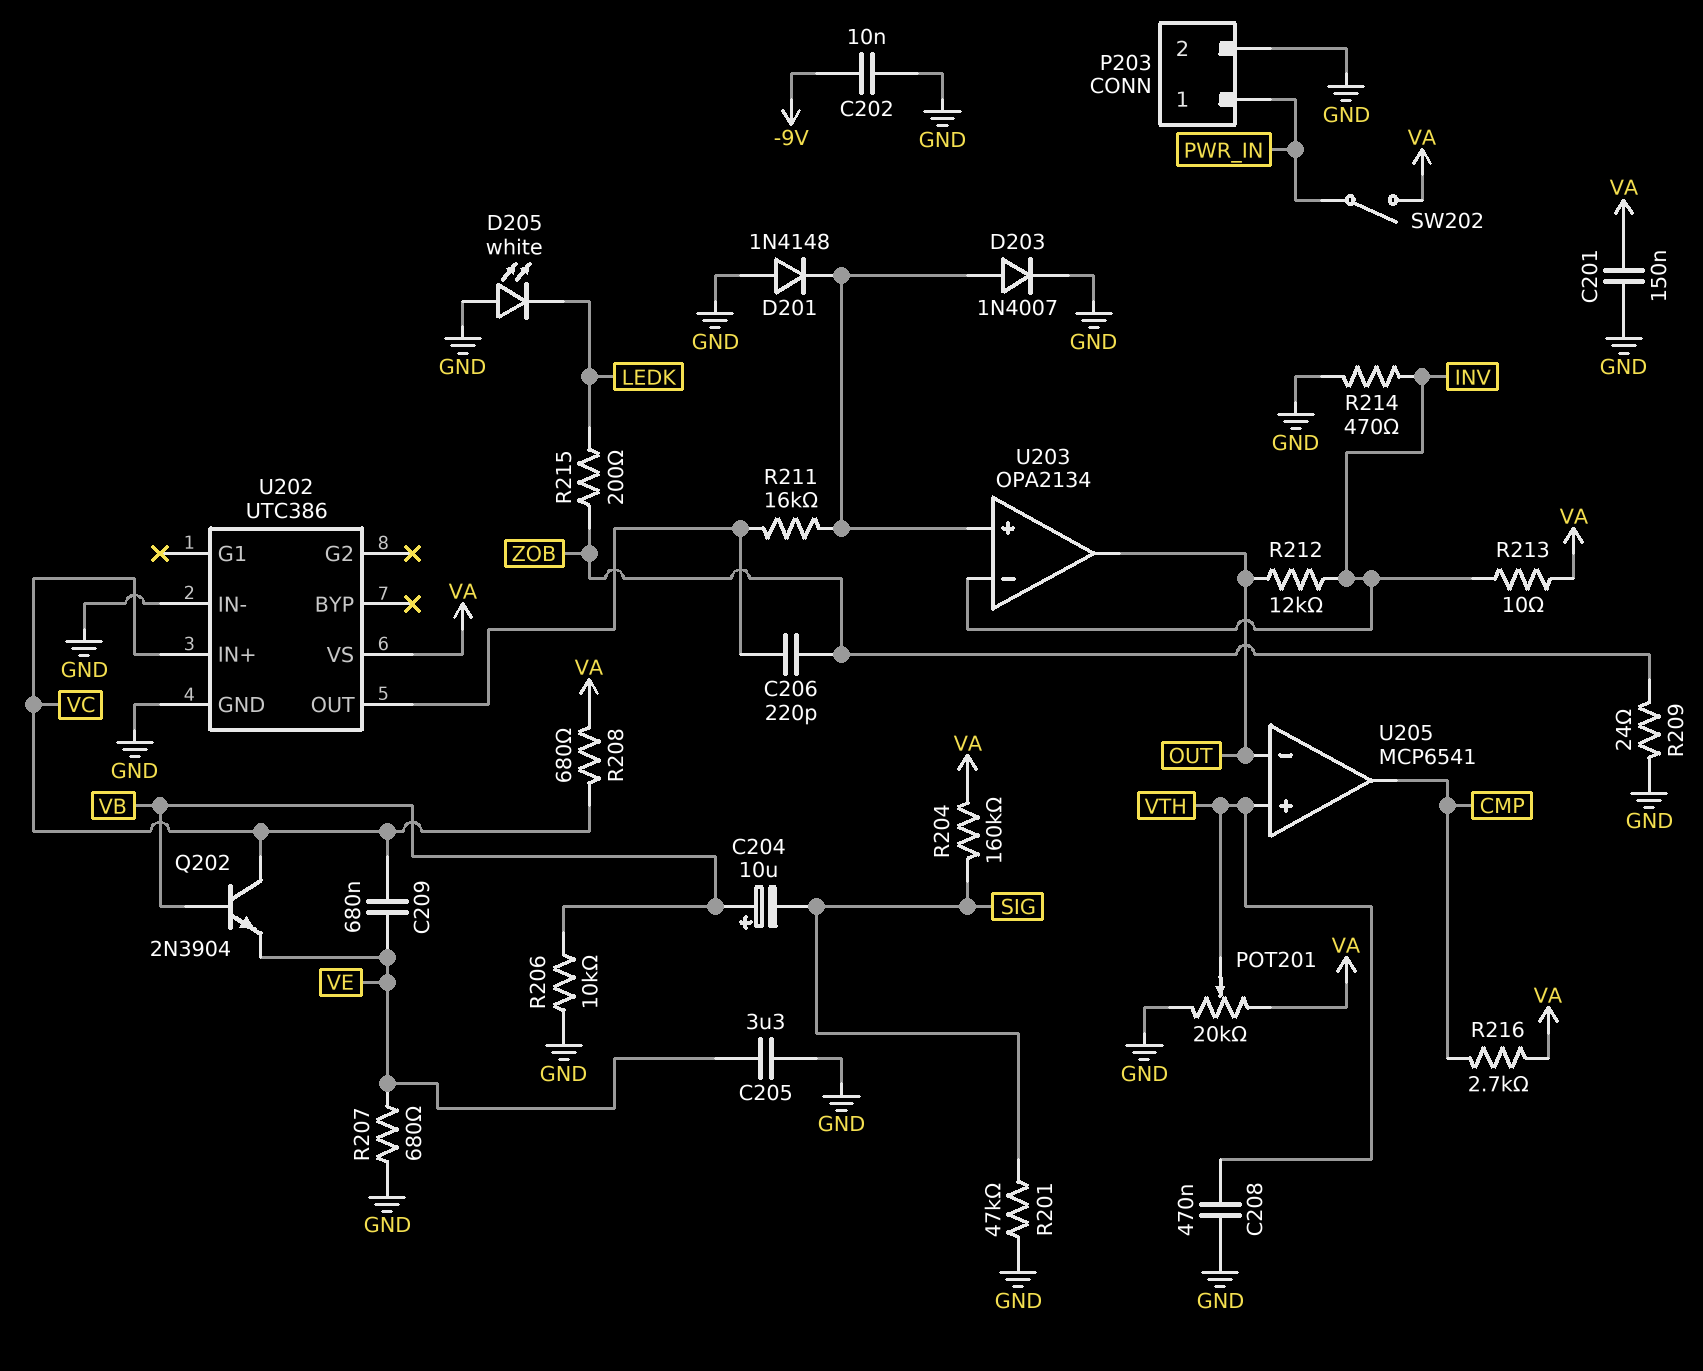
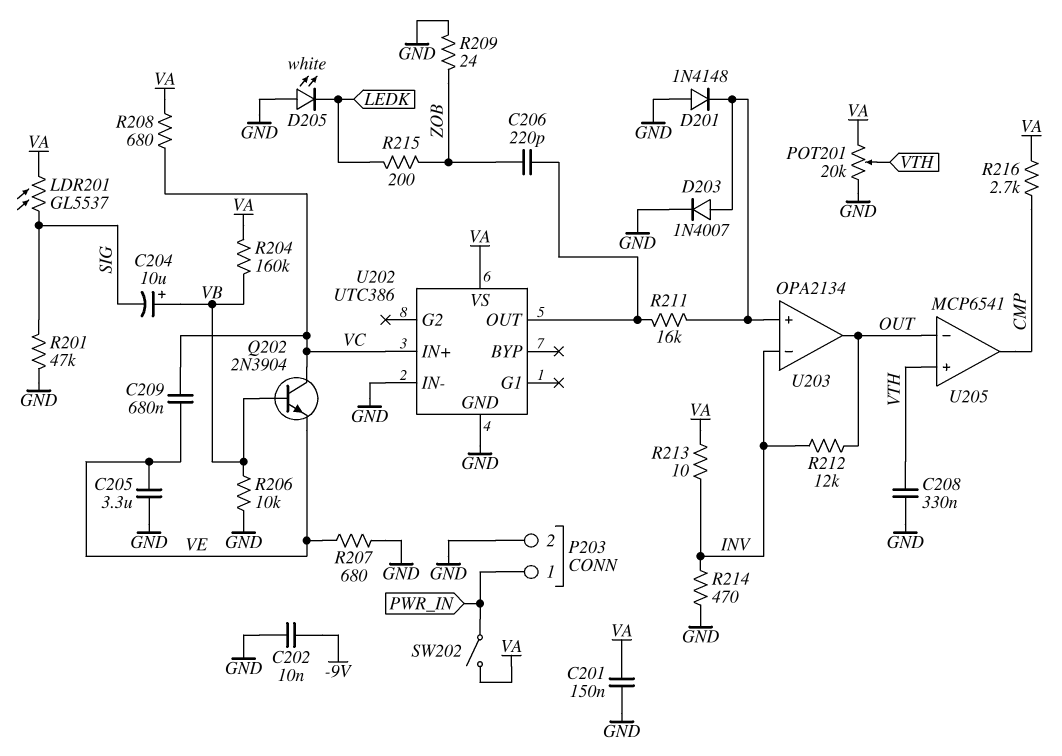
C208: 470nF (GND, VTH) -> 330nF (GND, VTH)
LDR201: none -> GL5537 (SIG, VA)
R204: 160k (SIG, VA) -> 160k (VA, VB)

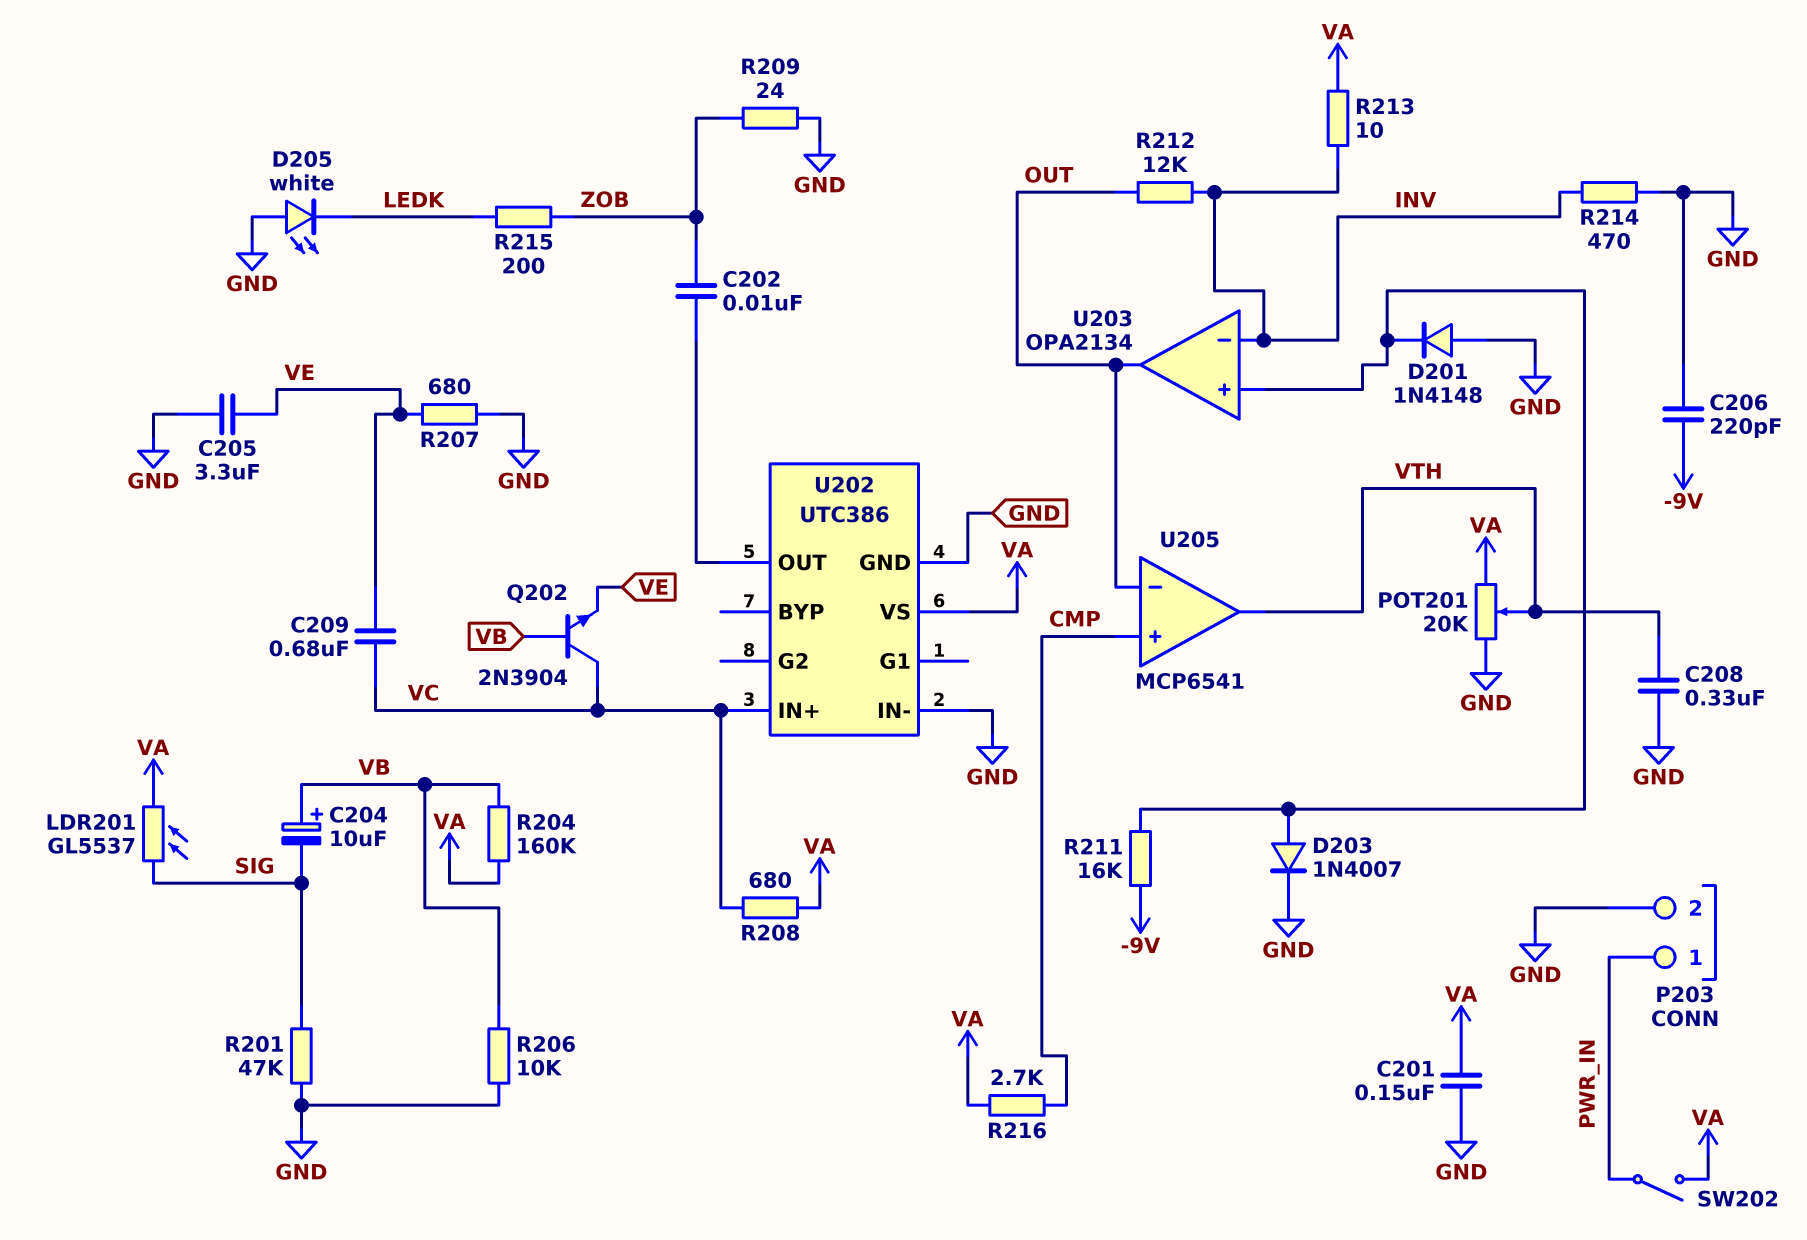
C202: 10nF (-9V, GND) -> 10nF (U202/OUT, ZOB)
C206: 220pF (U202/OUT, ZOB) -> 220pF (-9V, GND)
R211: 16k (U202/OUT, U203/in+) -> 16k (-9V, U203/in+)
U205 pin in+: VTH -> CMP
U205 pin out: CMP -> VTH

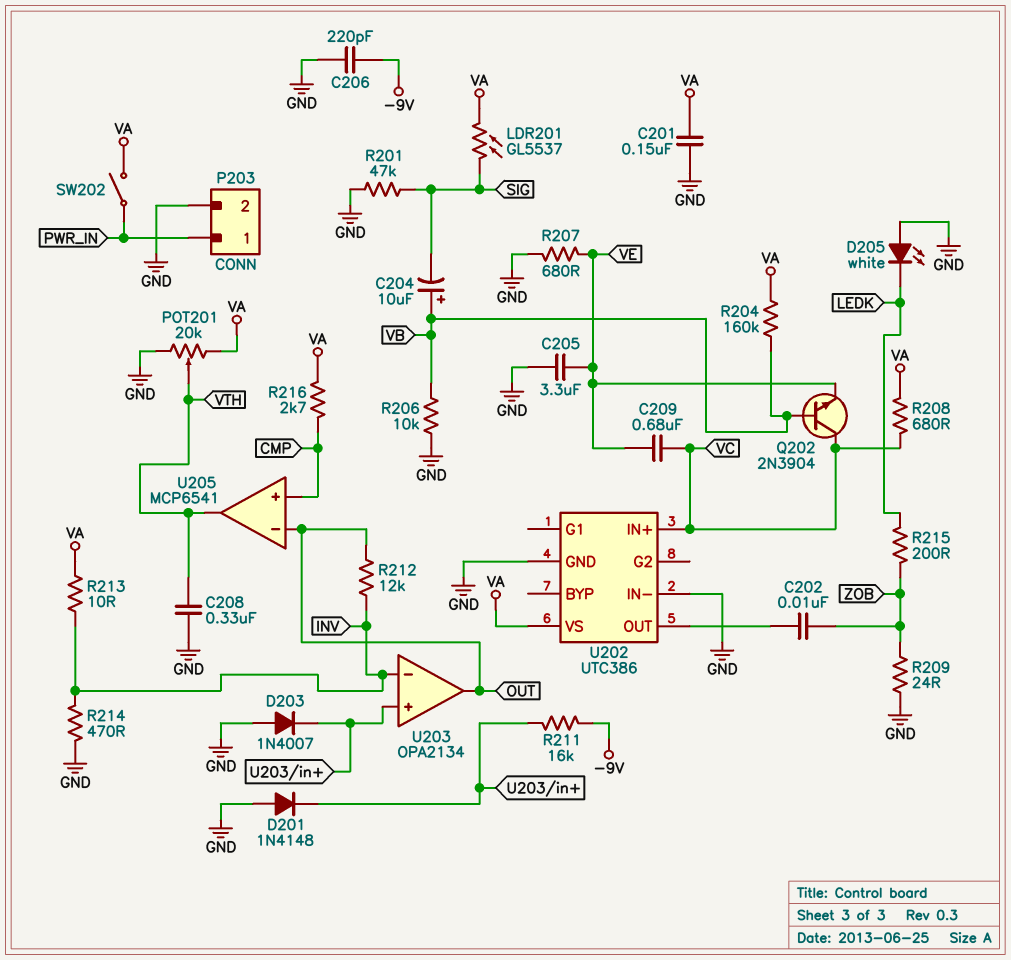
D203: diode 1N4007 (A U203/in+, K GND) -> diode 1N4007 (A GND, K U203/in+)

